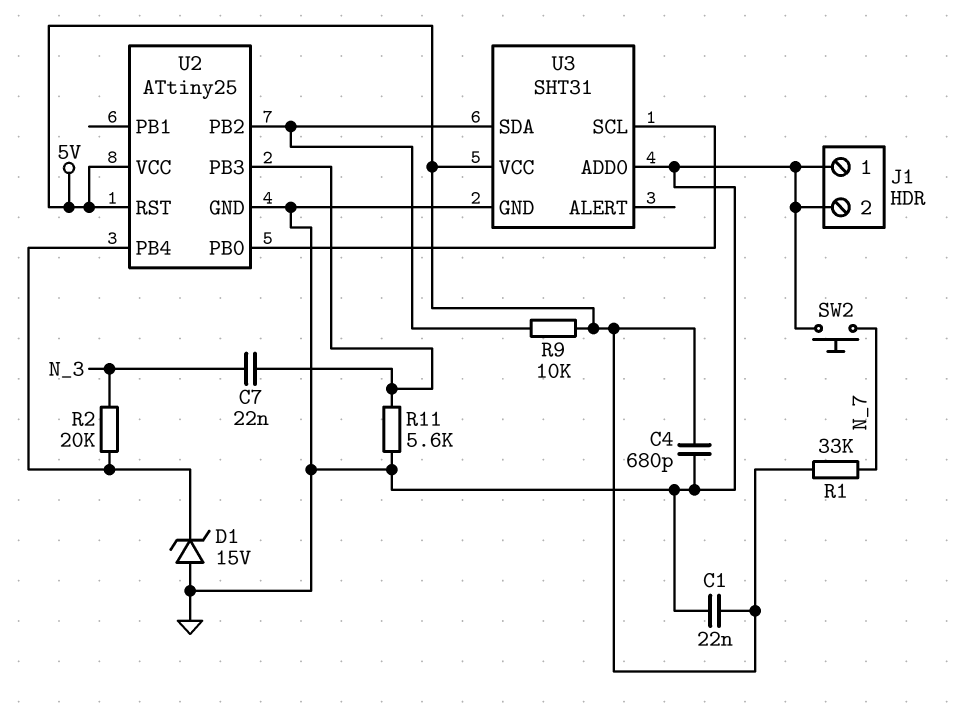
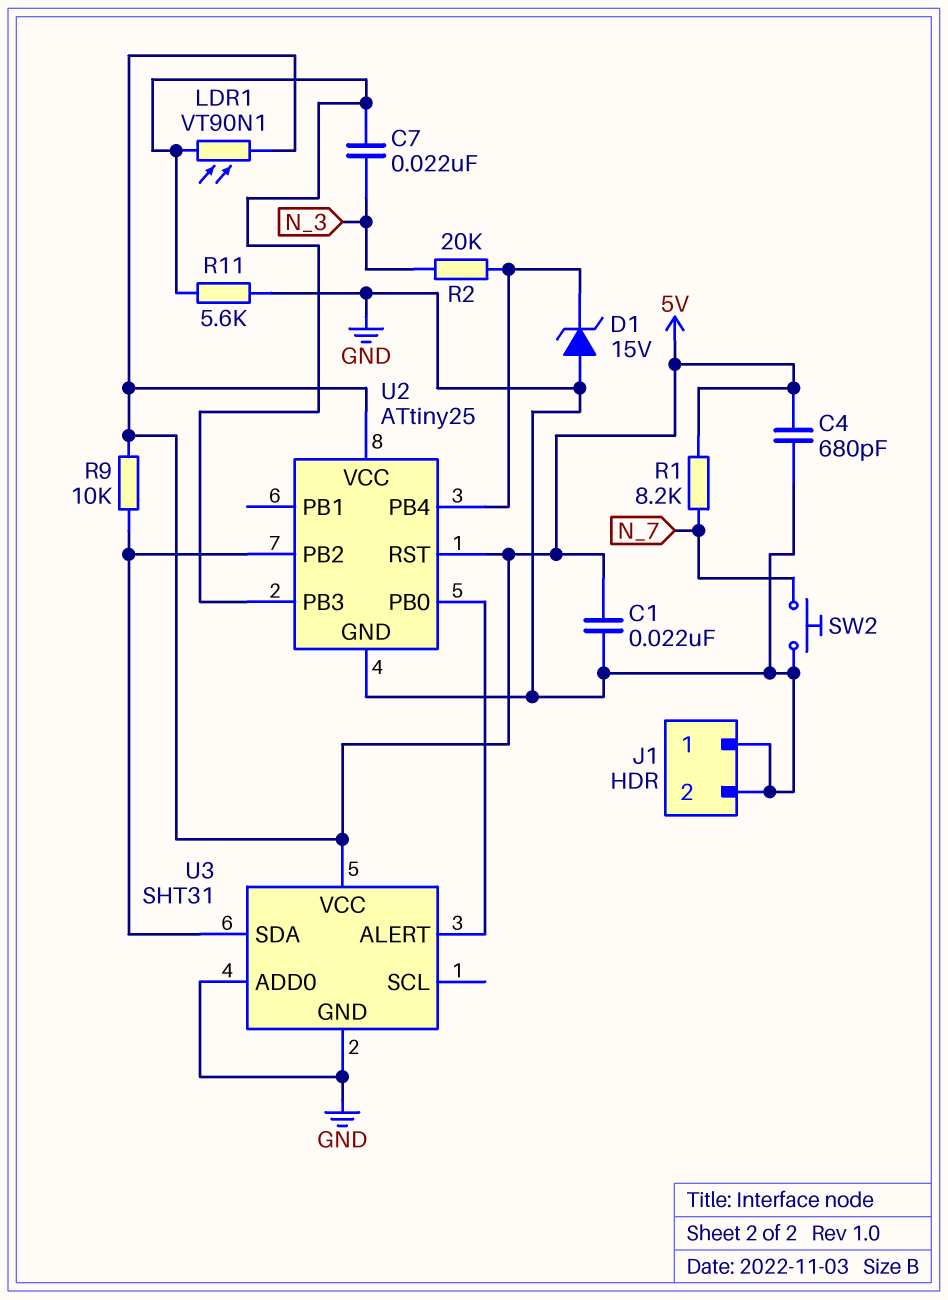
LDR1: none -> VT90N1 (5V, U2/PB3)
R1: 33k (5V, N_7) -> 8.2k (5V, N_7)
U3 pin ALERT: none -> U2/PB0
U3 pin SCL: U2/PB0 -> none

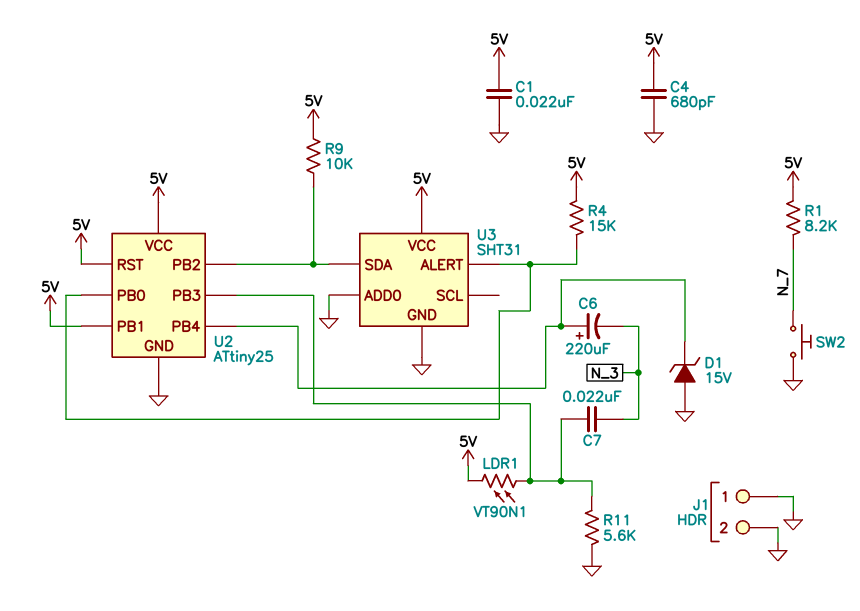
C6: none -> 220uF (plus U2/PB4, minus N_3)
R2: 20k (N_3, U2/PB4) -> none
R4: none -> 15k (5V, U2/PB0)
U2 pin PB1: none -> 5V

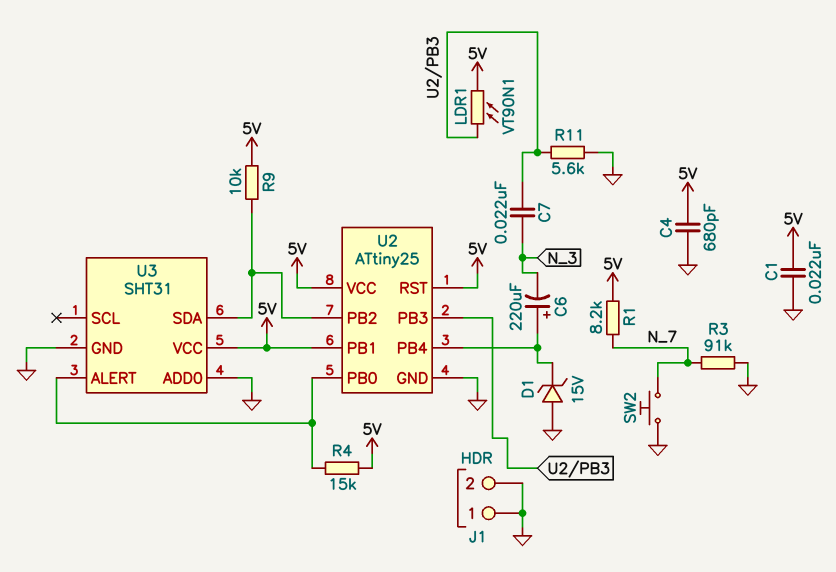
R3: none -> 91k (GND, N_7)

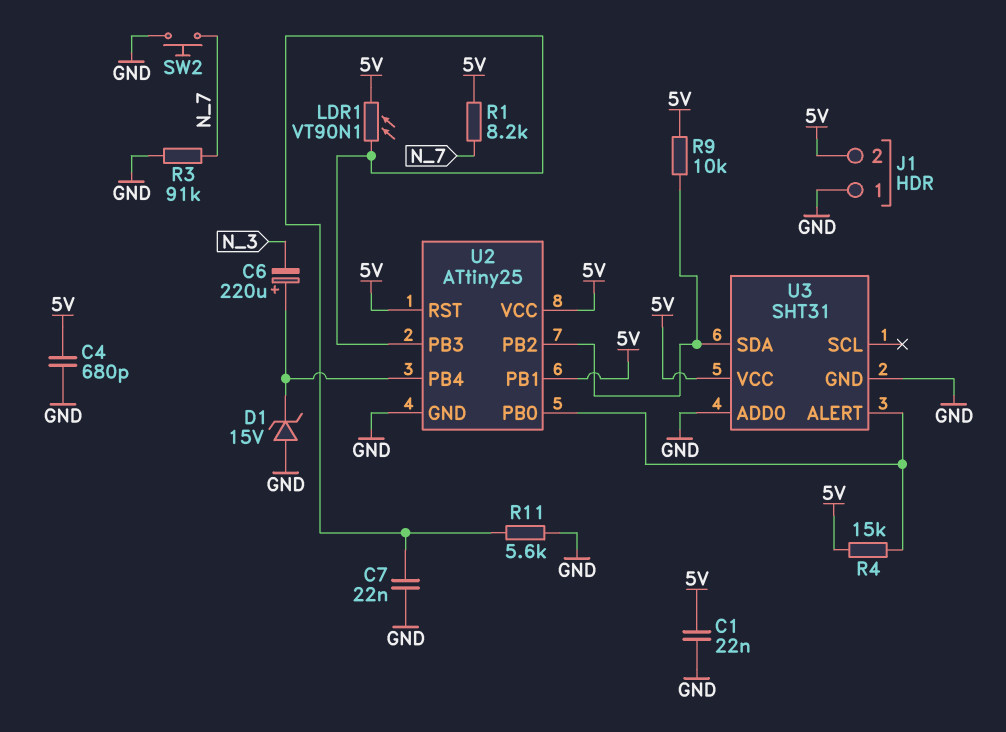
C7: 22nF (N_3, U2/PB3) -> 22nF (GND, U2/PB3)
J1 pin 2: GND -> 5V

